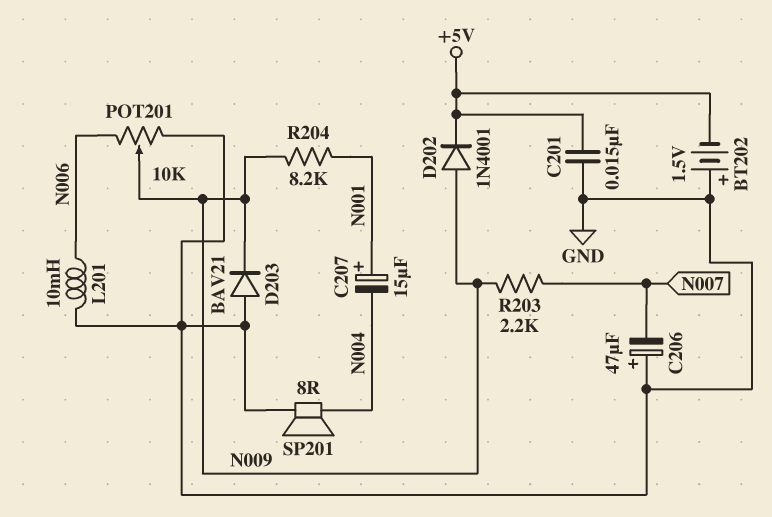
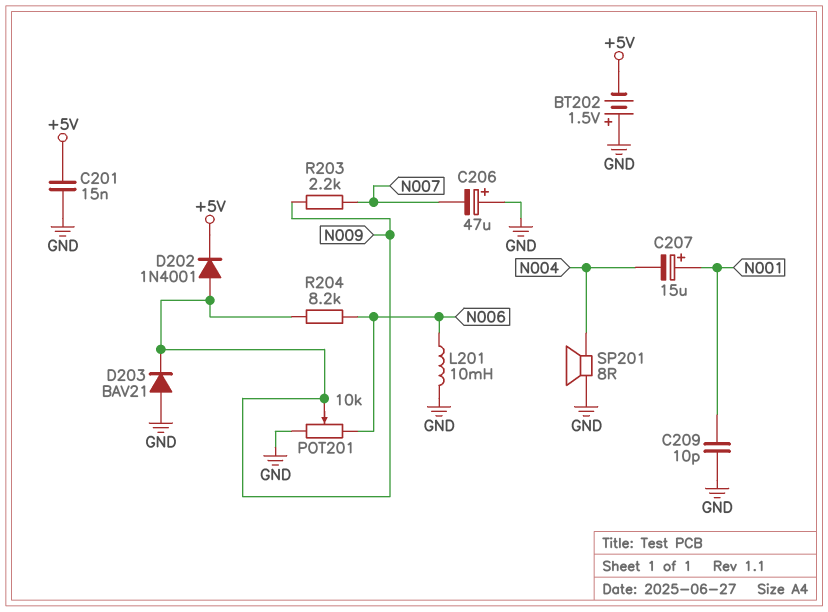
C209: none -> 10pF (GND, N001)
R204: 8.2k (N001, N009) -> 8.2k (N006, N009)

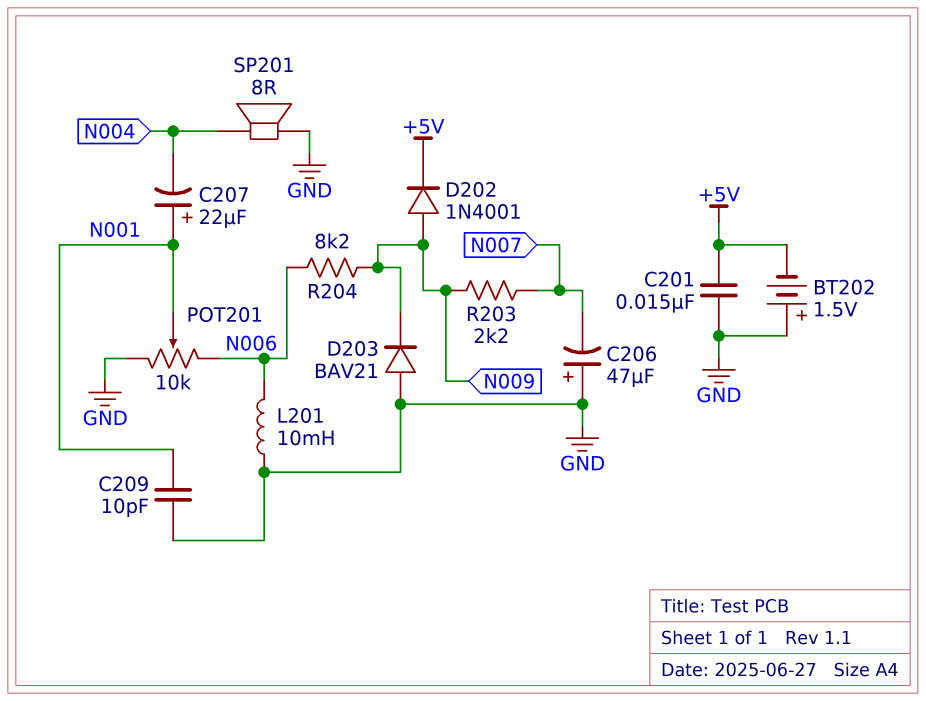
C207: 15uF (plus N001, minus N004) -> 22uF (plus N001, minus N004)
POT201: 10k (GND, N006, wiper N009) -> 10k (GND, N006, wiper N001)

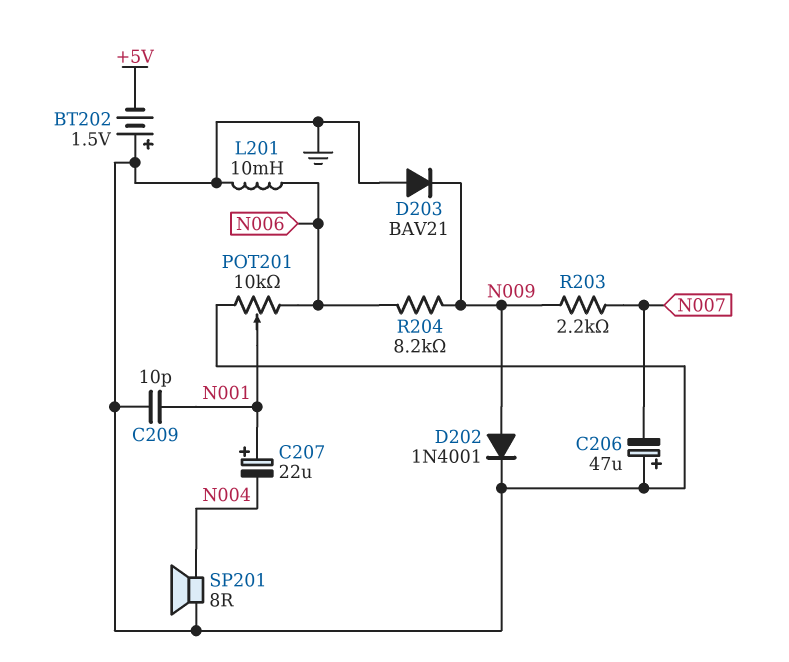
C201: 15nF (+5V, GND) -> none
D202: diode 1N4001 (A N009, K +5V) -> diode 1N4001 (A N009, K GND)

